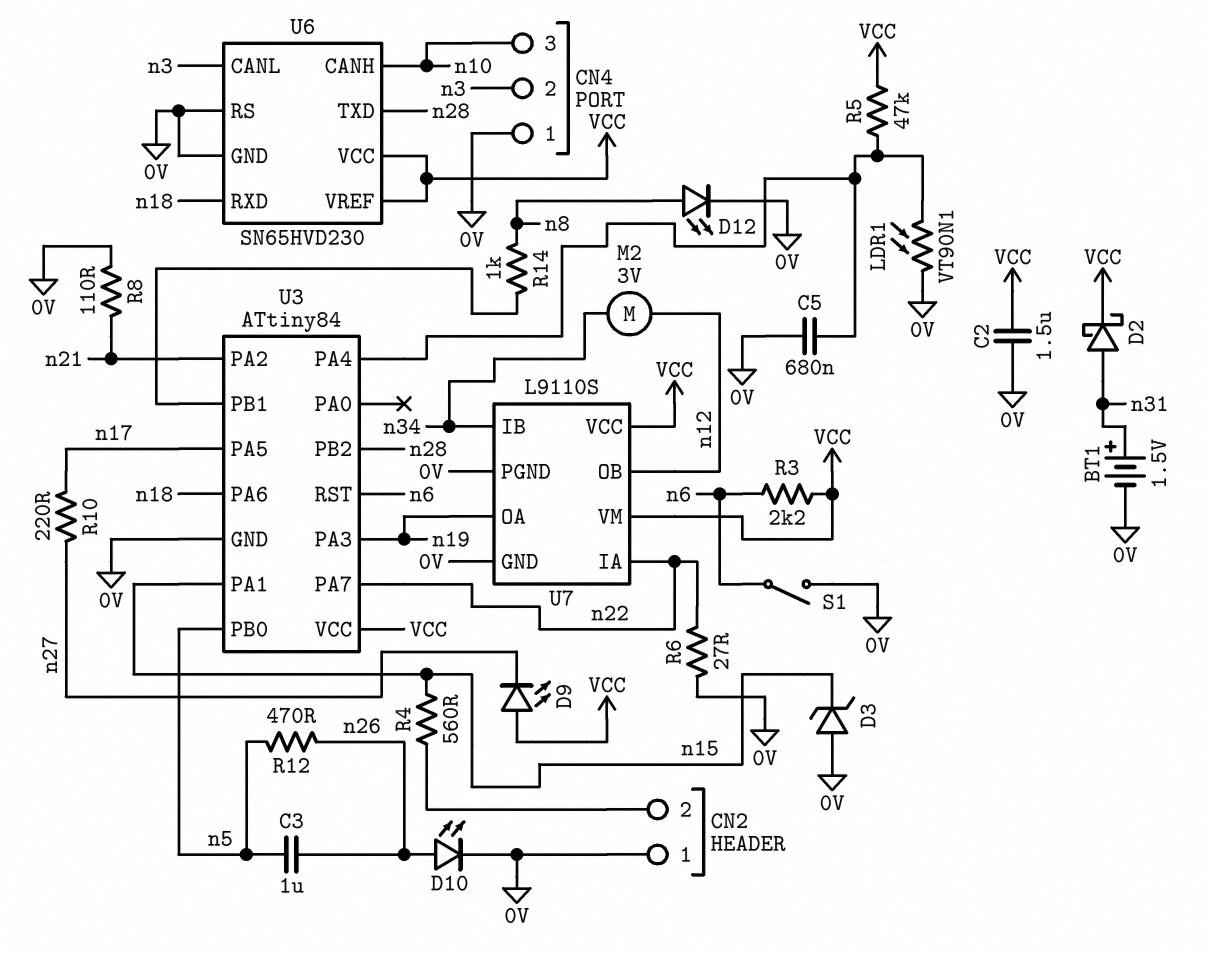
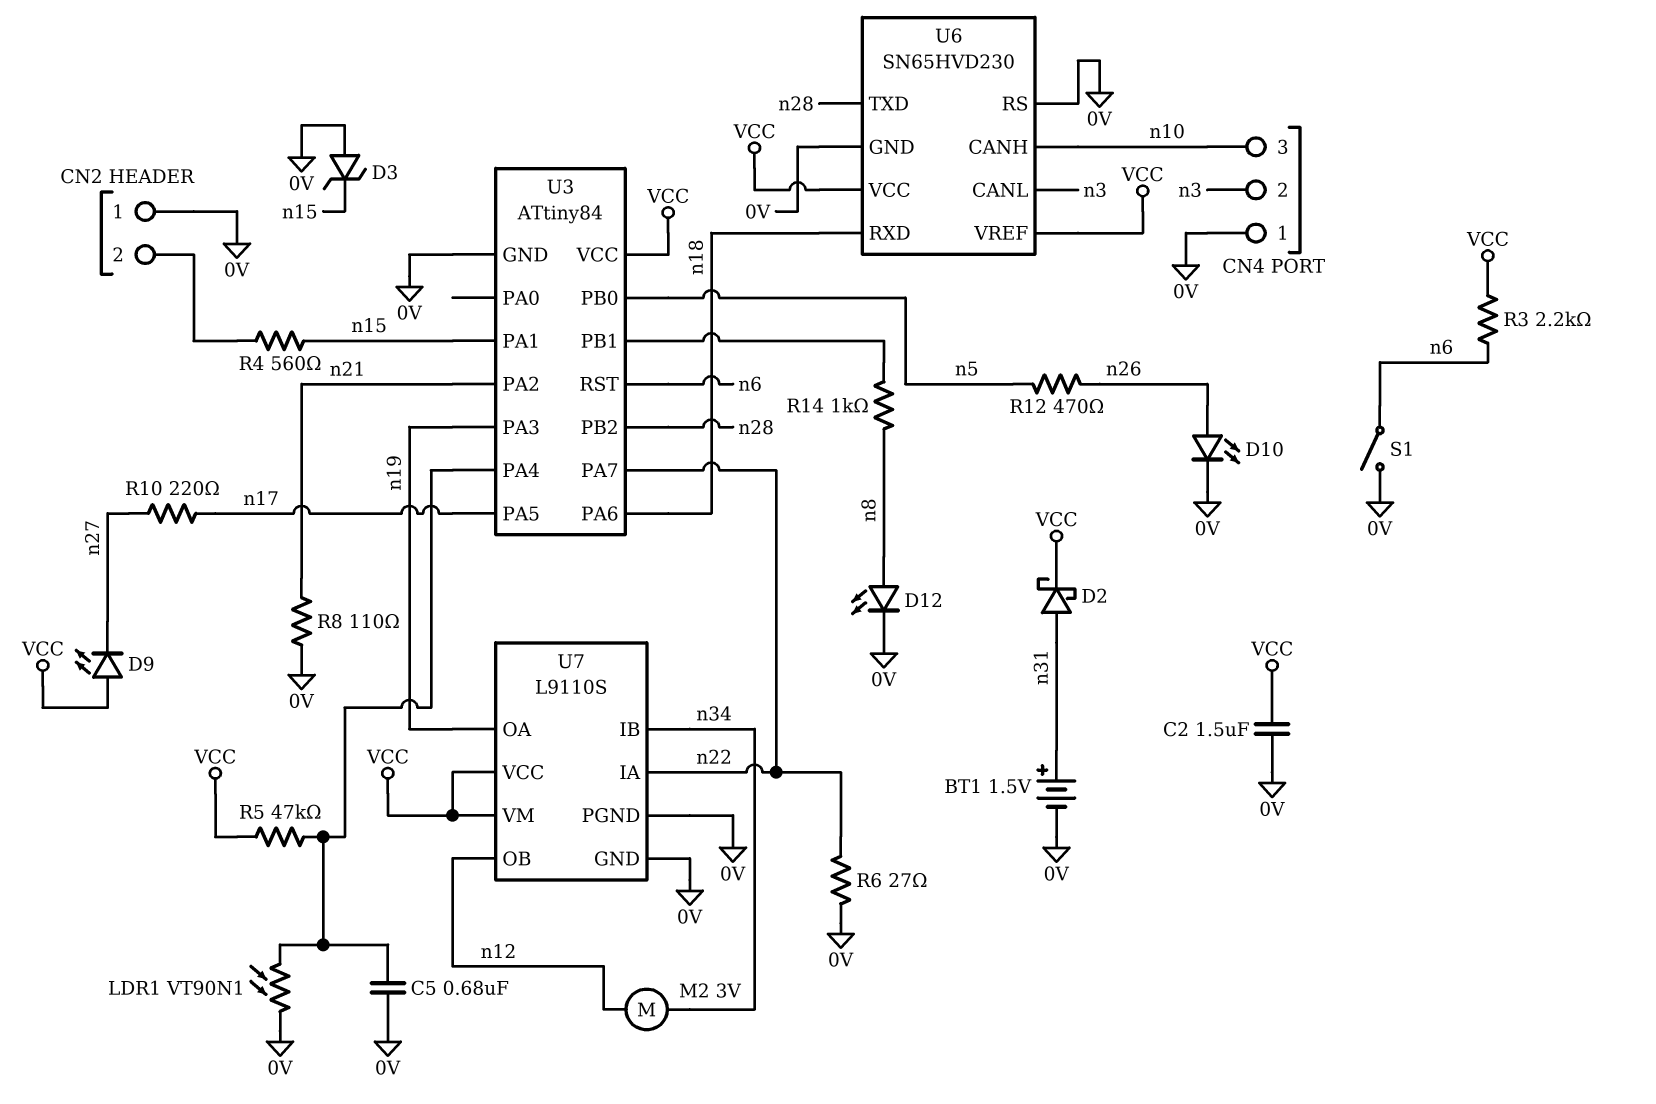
C3: 1uF (n5, n26) -> none

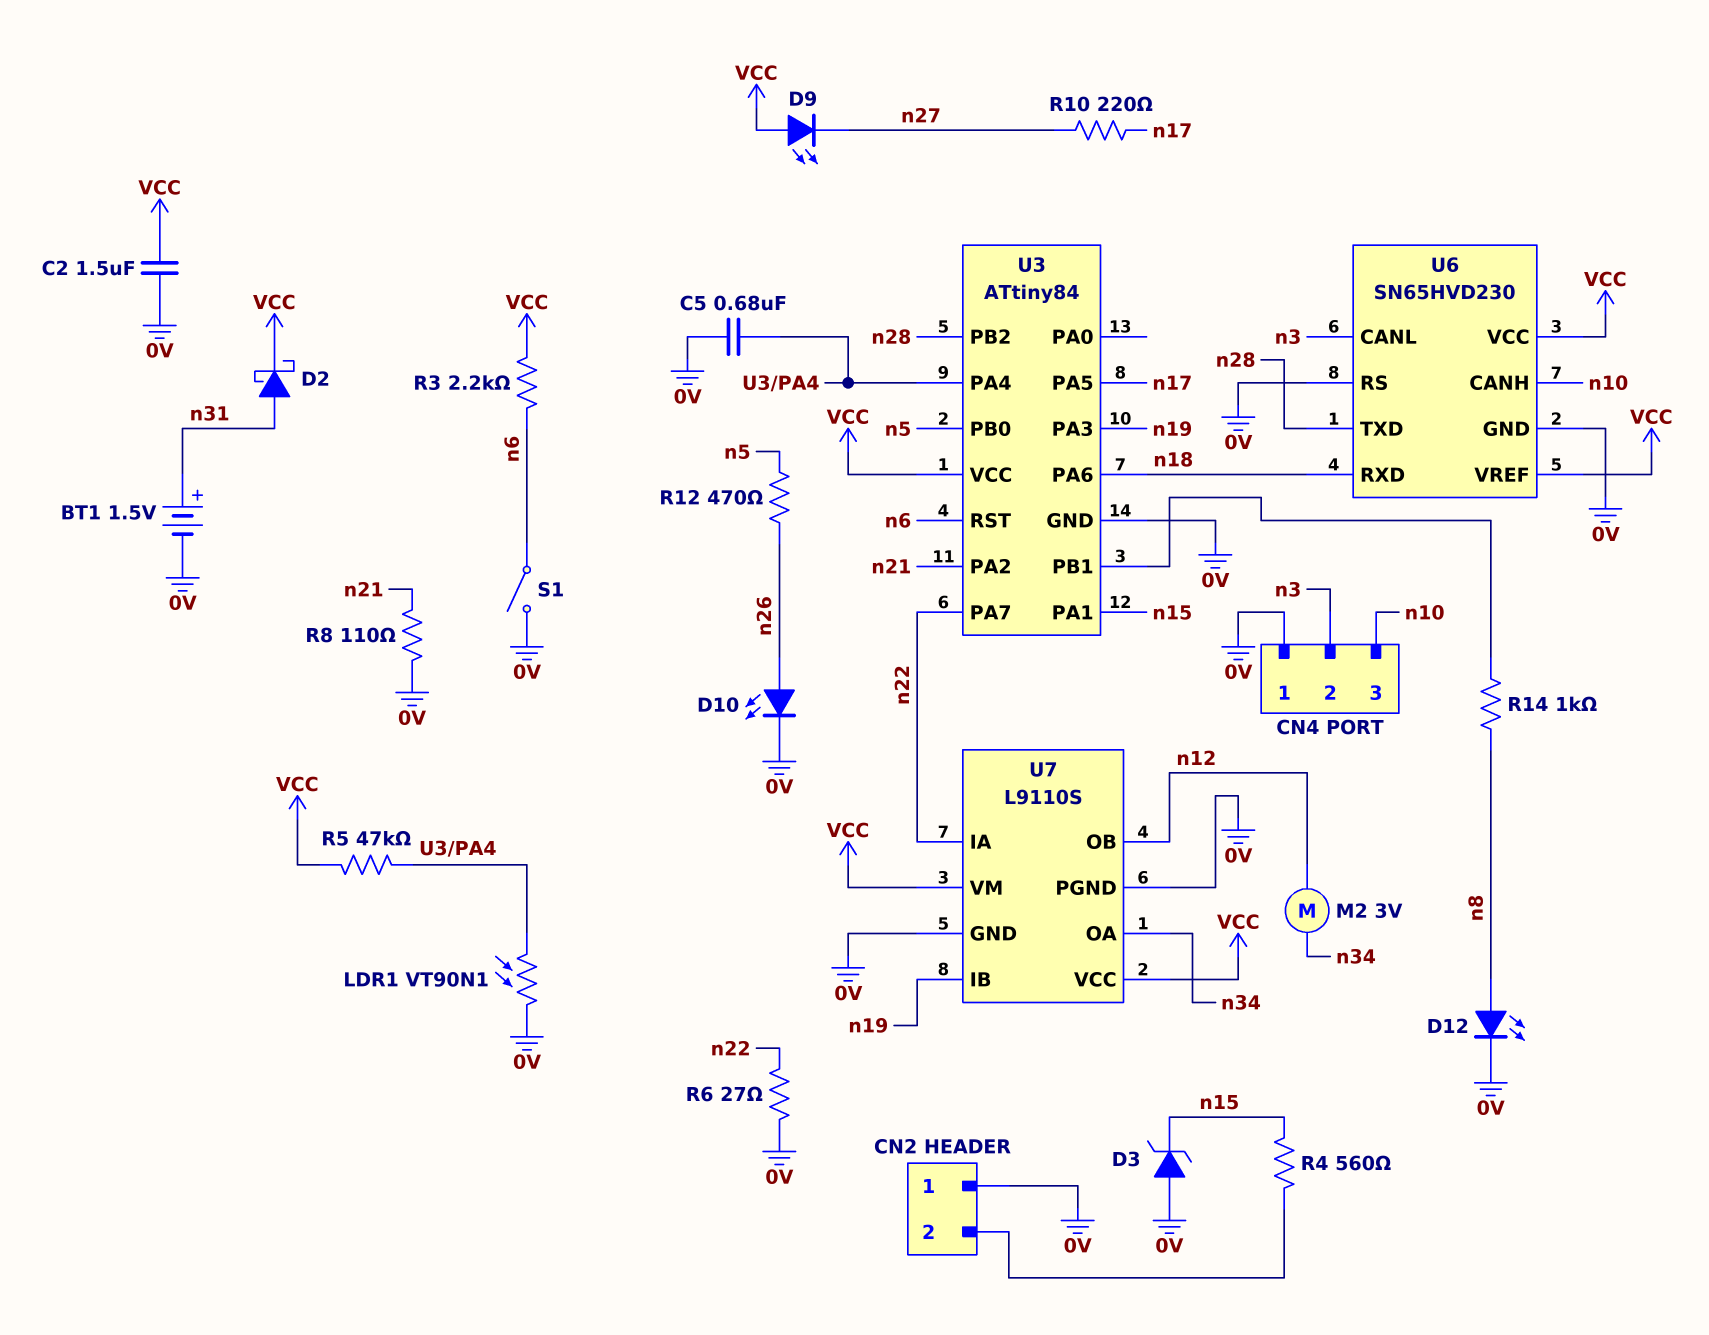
U7 pin IB: n34 -> n19
U7 pin OA: n19 -> n34

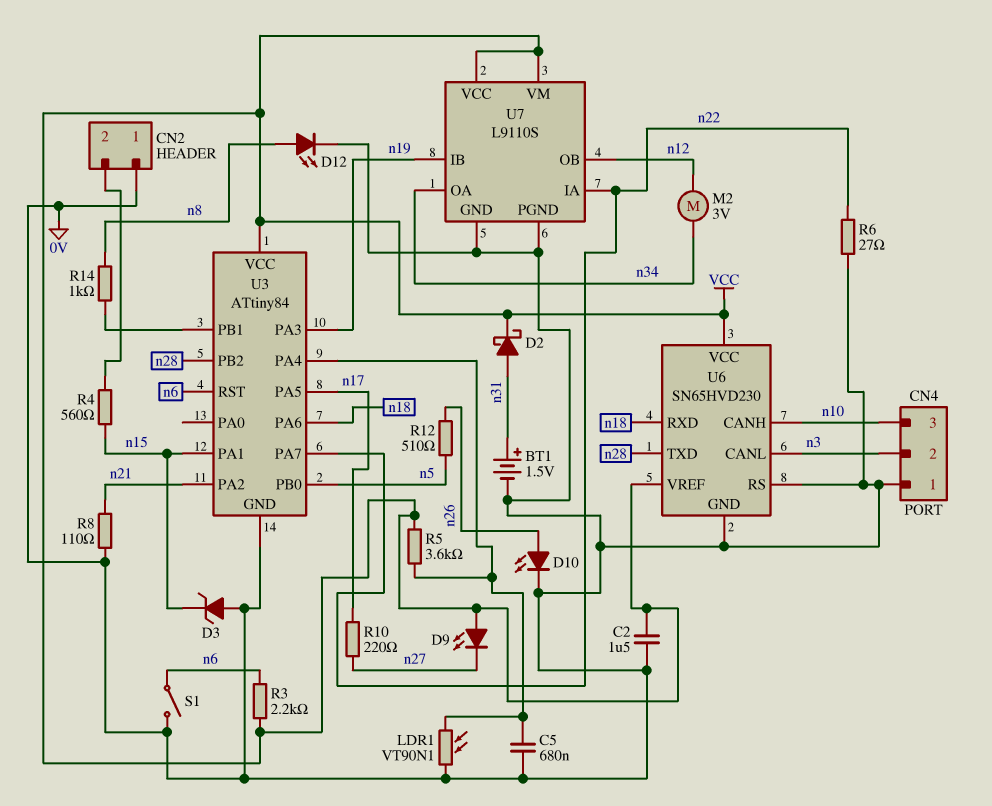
R5: 47k (U3/PA4, VCC) -> 3.6k (U3/PA4, VCC)
R12: 470 (n5, n26) -> 510 (n5, n26)

